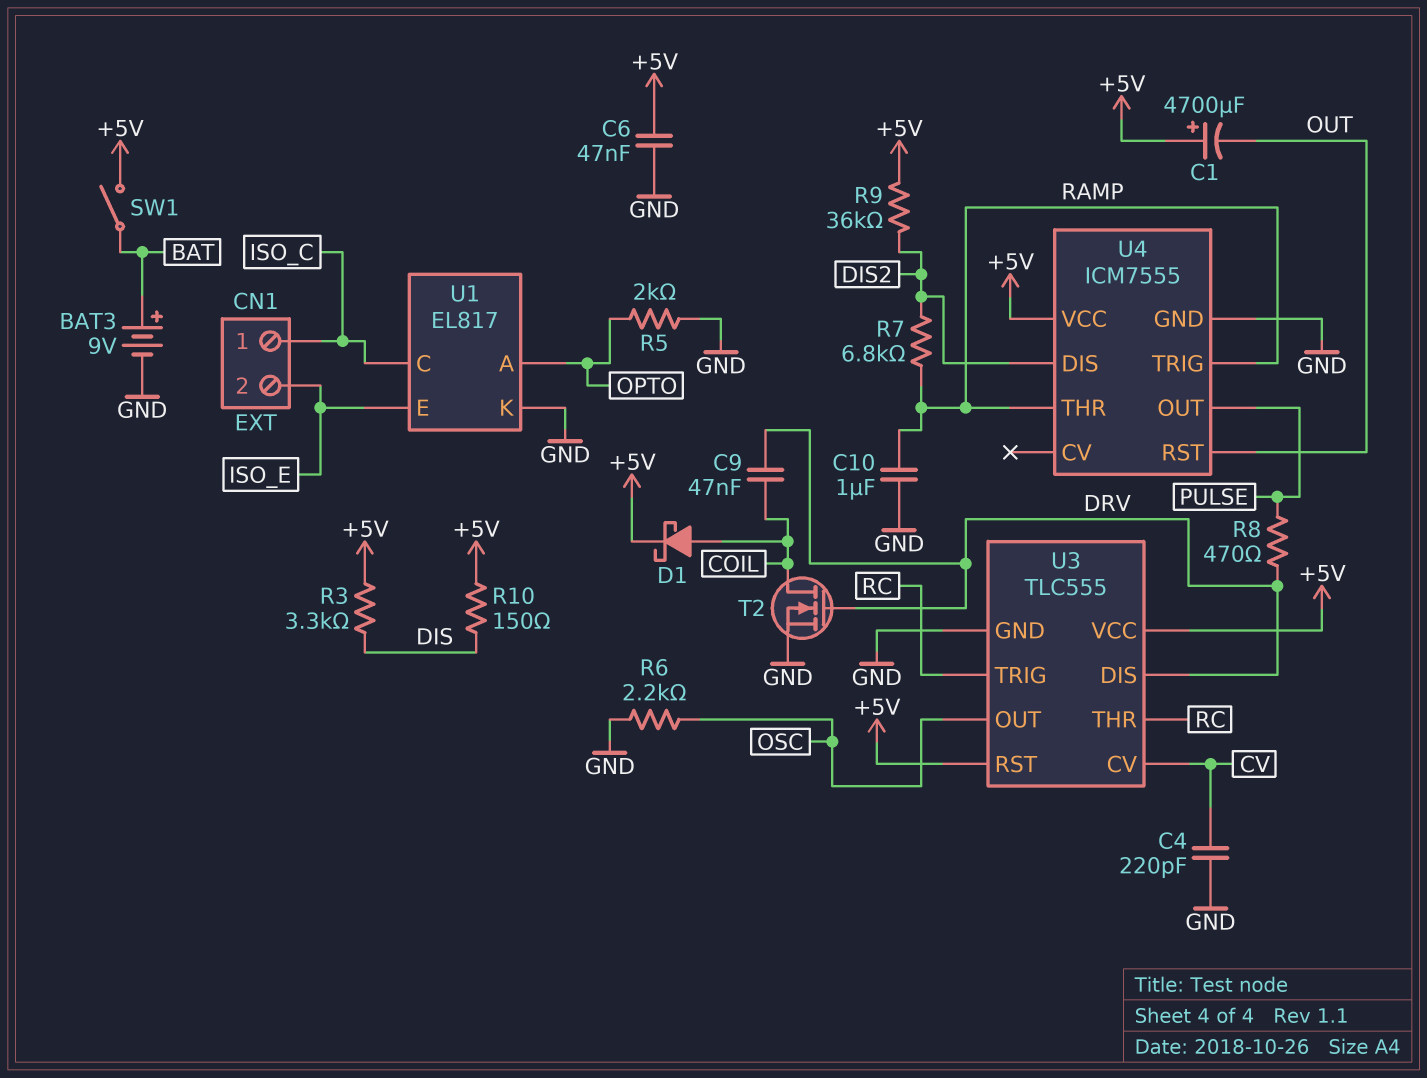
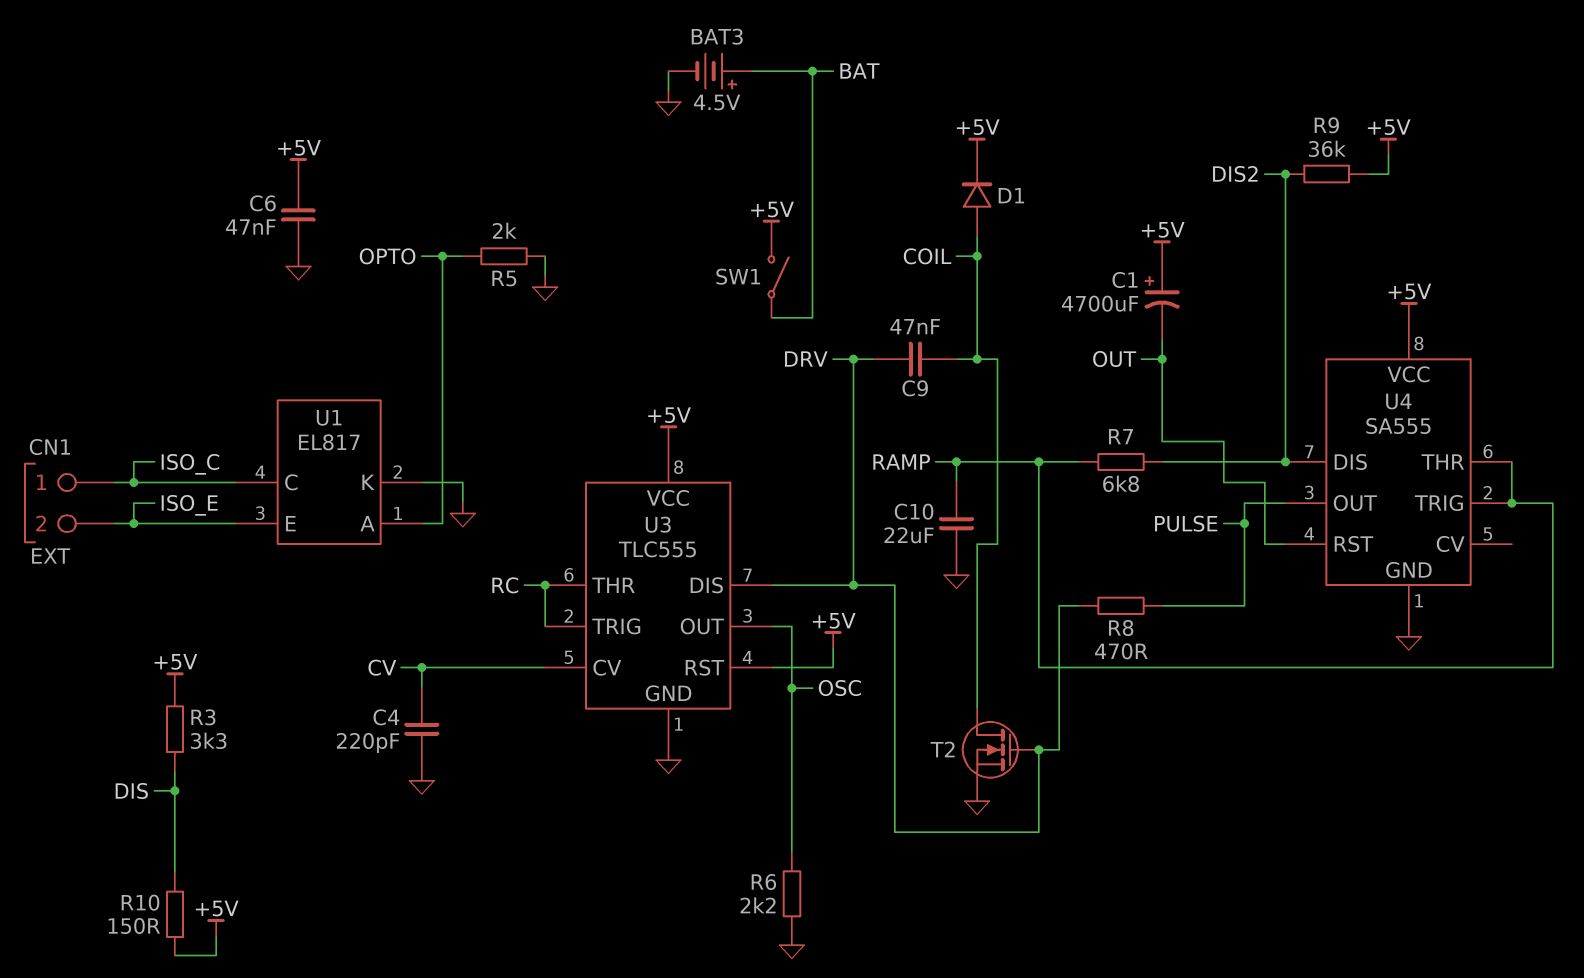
BAT3: 9V (plus BAT, minus GND) -> 4.5V (plus BAT, minus GND)
C10: 1uF (GND, RAMP) -> 22uF (GND, RAMP)
D1: schottky (A COIL, K +5V) -> diode (A COIL, K +5V)
U4: ICM7555 -> SA555

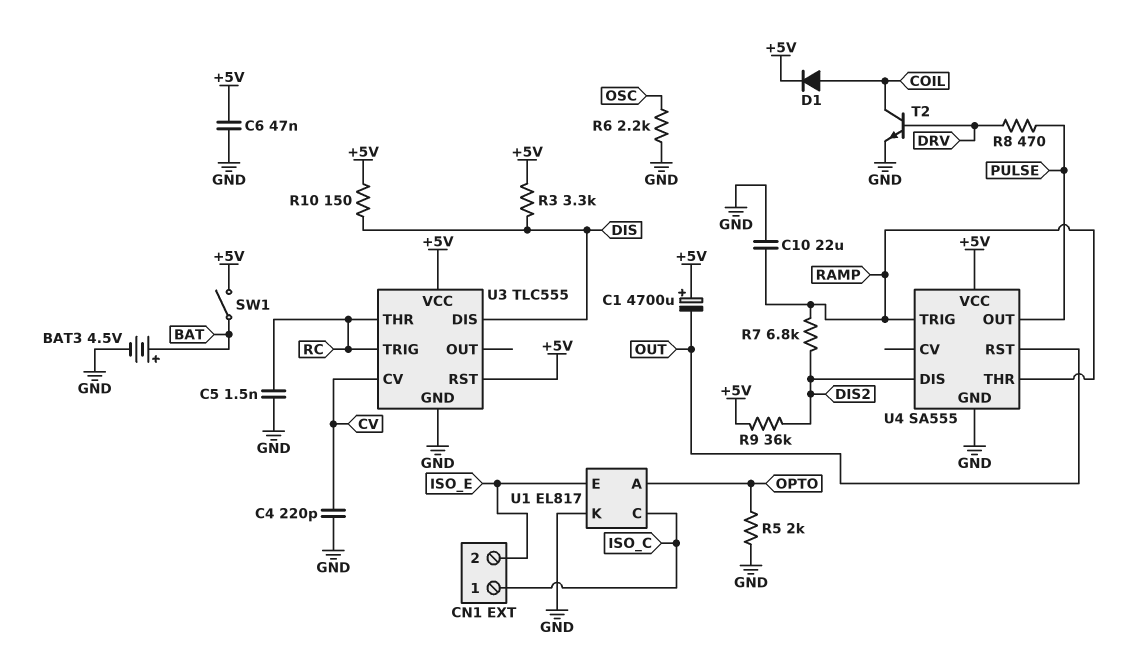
C5: none -> 1.5nF (GND, RC)
C9: 47nF (COIL, DRV) -> none
T2: NMOS (G DRV, D COIL, S GND) -> NPN (B DRV, C COIL, E GND)
U3 pin DIS: DRV -> DIS
U3 pin OUT: OSC -> none

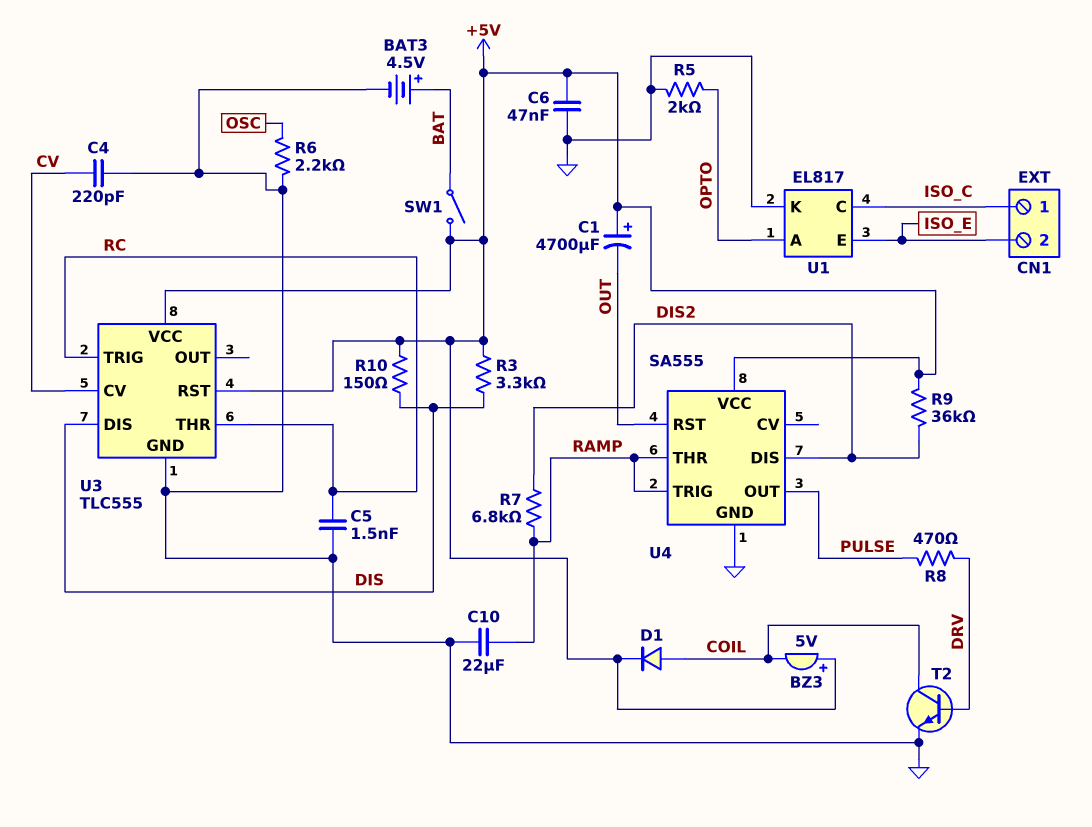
BZ3: none -> buzzer 5V (plus +5V, minus COIL)

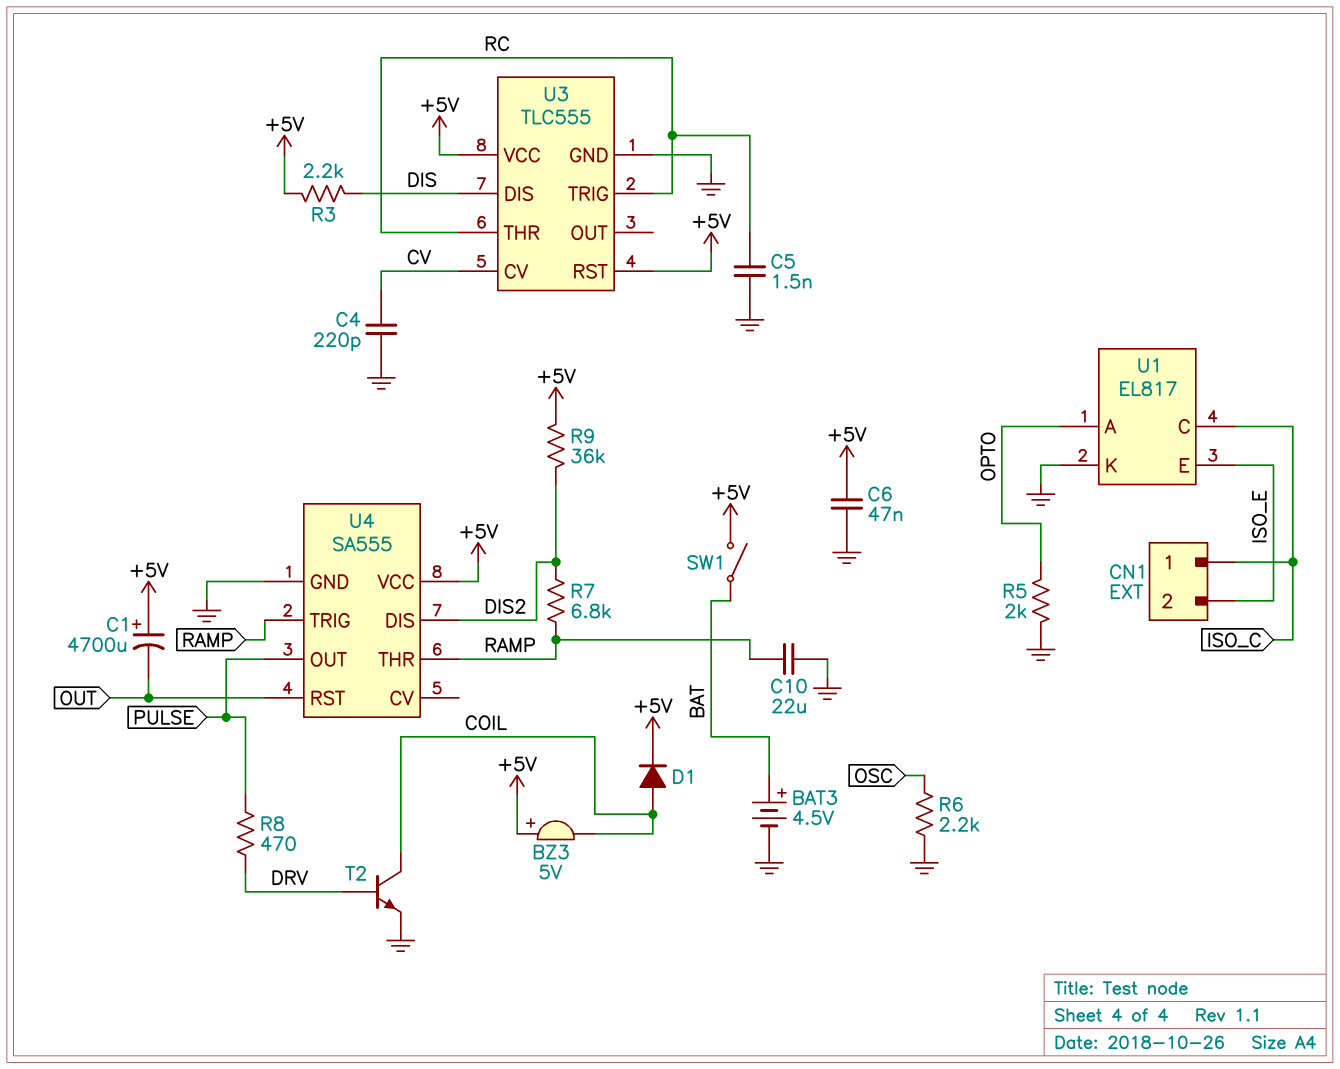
R3: 3.3k (+5V, DIS) -> 2.2k (+5V, DIS)
R10: 150 (+5V, DIS) -> none

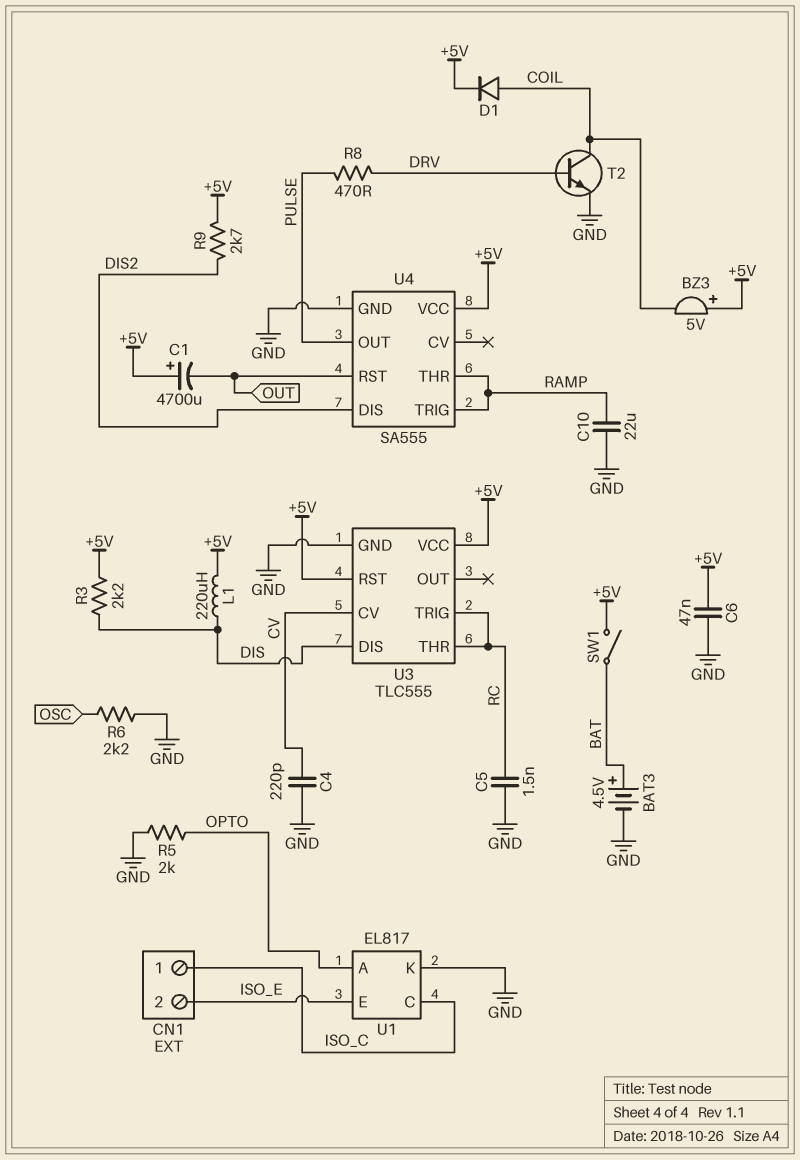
L1: none -> 220uH (+5V, DIS)
R7: 6.8k (DIS2, RAMP) -> none
R9: 36k (+5V, DIS2) -> 2.7k (+5V, DIS2)

